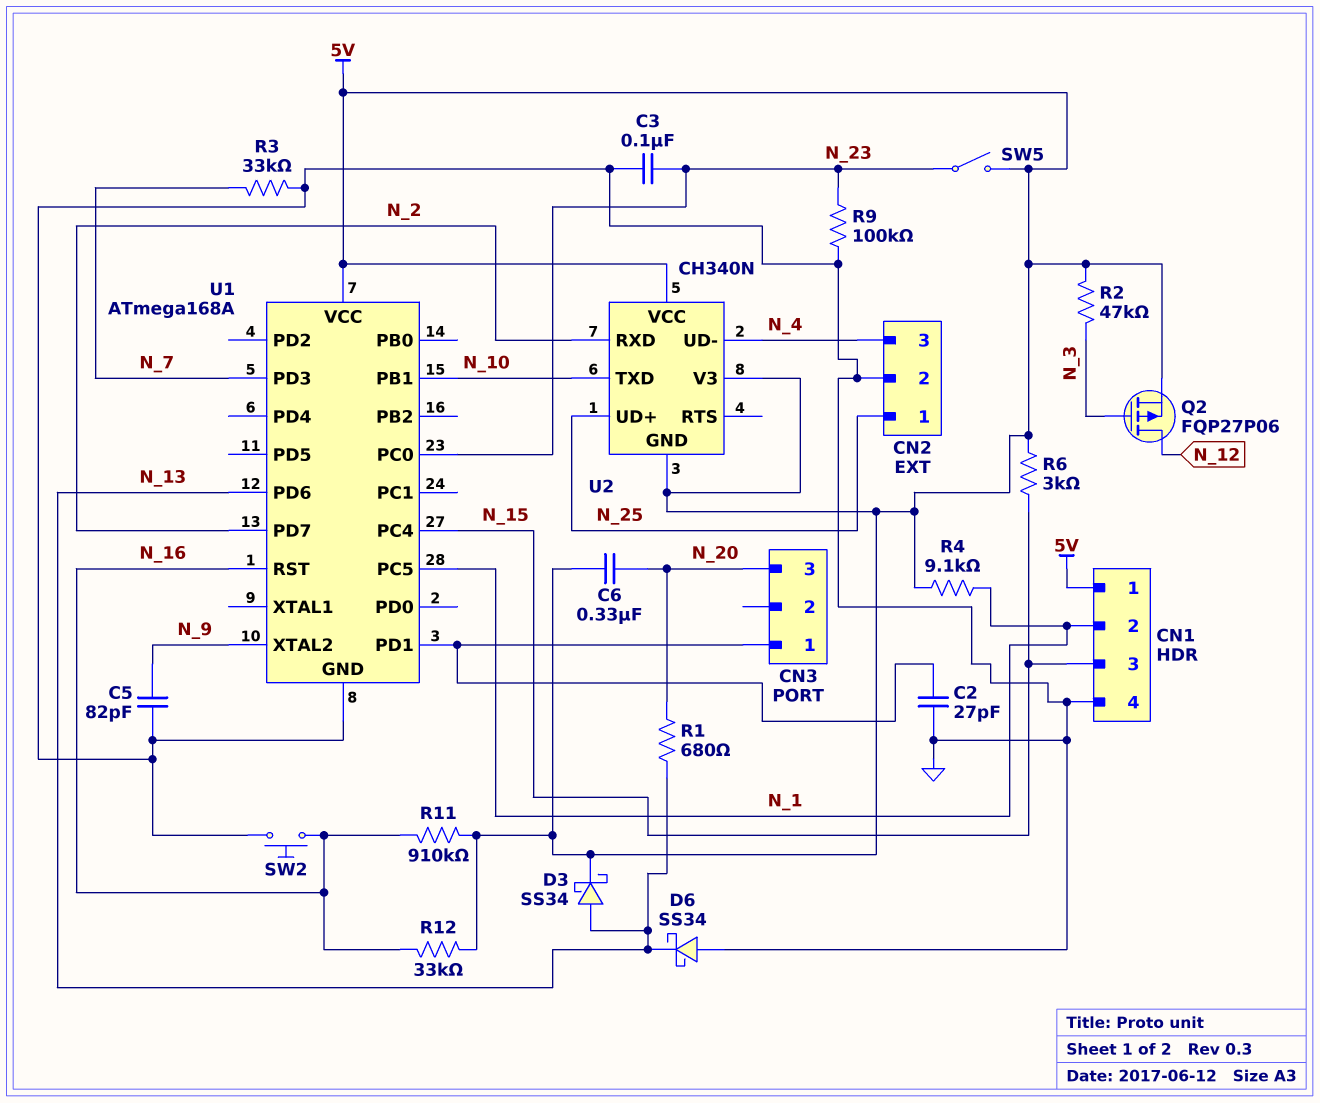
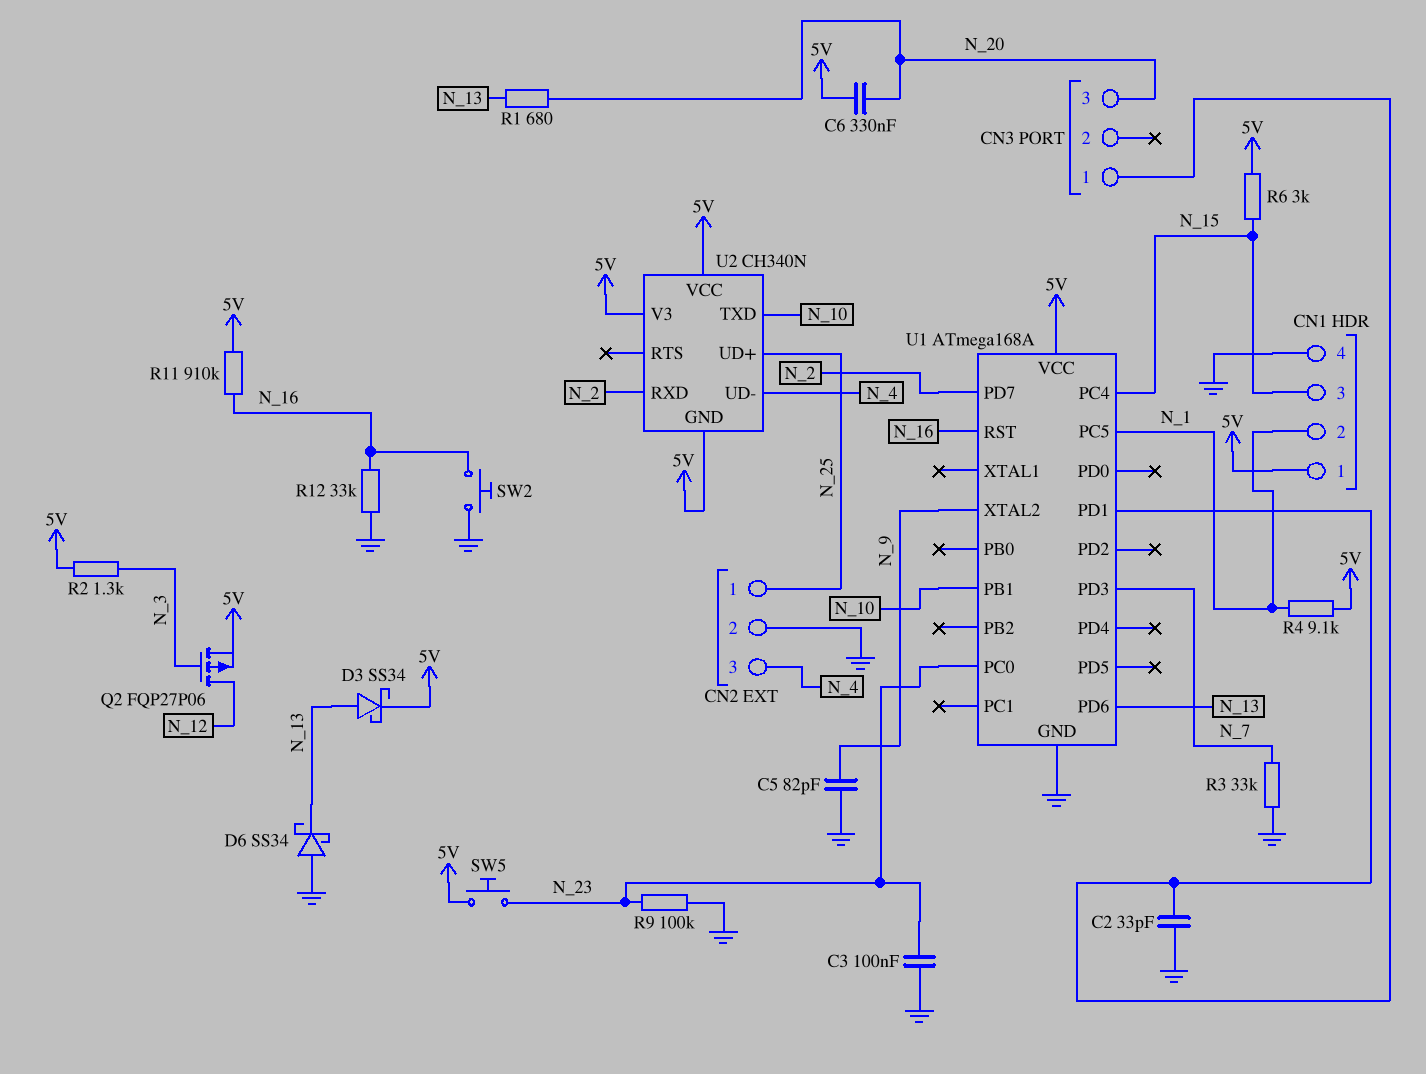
C2: 27pF (CN3/1, GND) -> 33pF (CN3/1, GND)
R2: 47k (5V, N_3) -> 1.3k (5V, N_3)
R12: 33k (5V, N_16) -> 33k (GND, N_16)
SW5: switch (5V, N_23) -> button (5V, N_23)

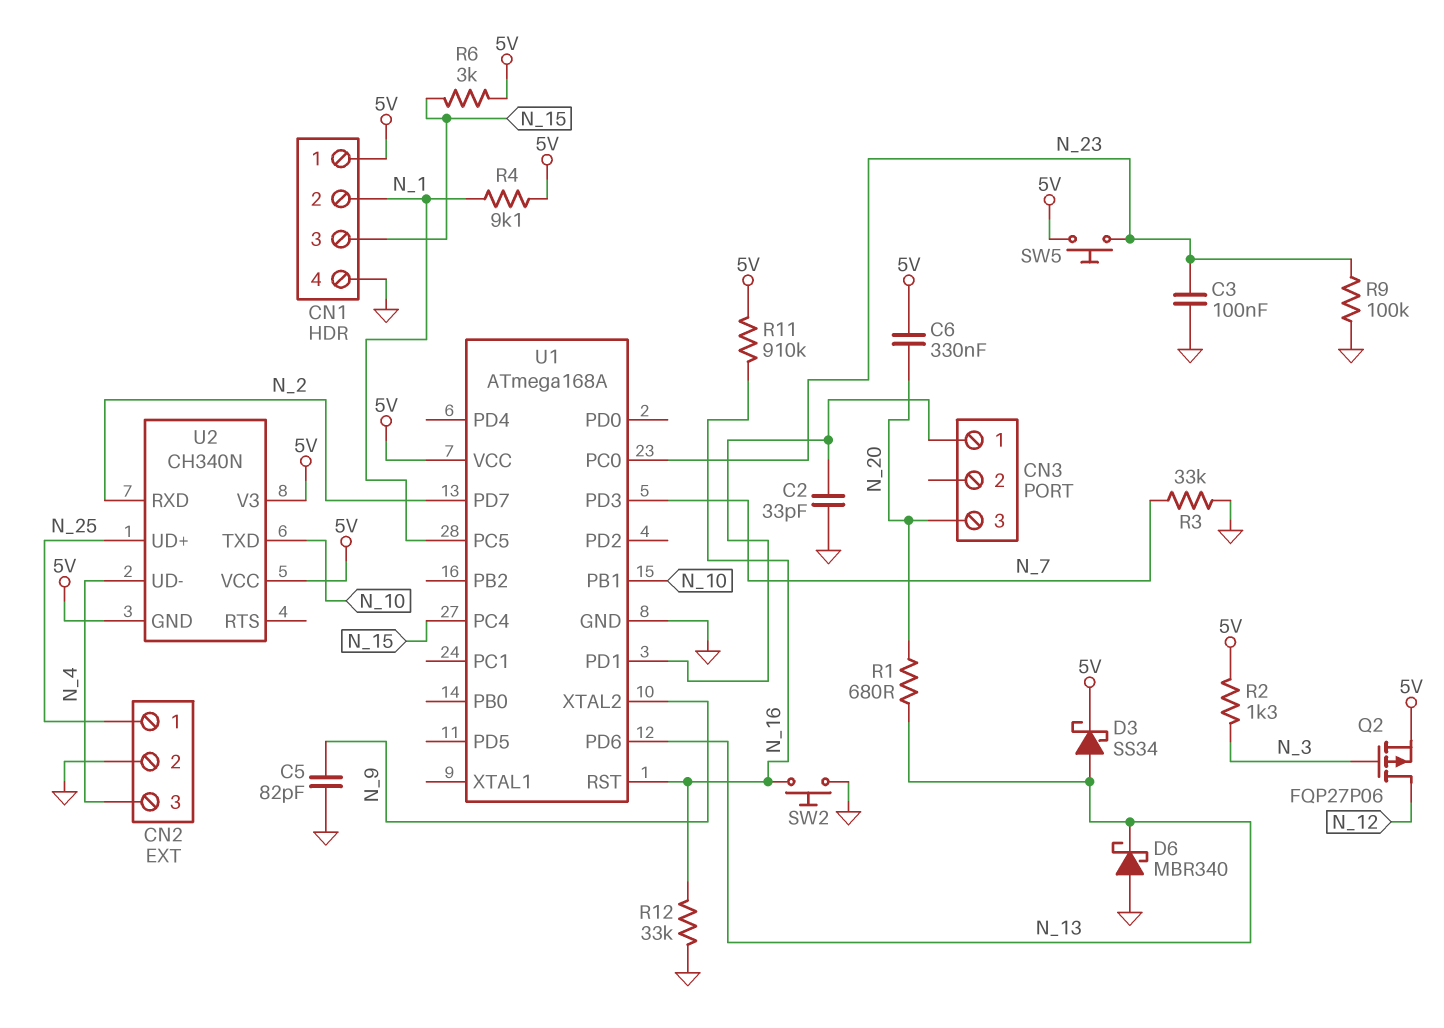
D6: schottky SS34 (A GND, K N_13) -> schottky MBR340 (A GND, K N_13)

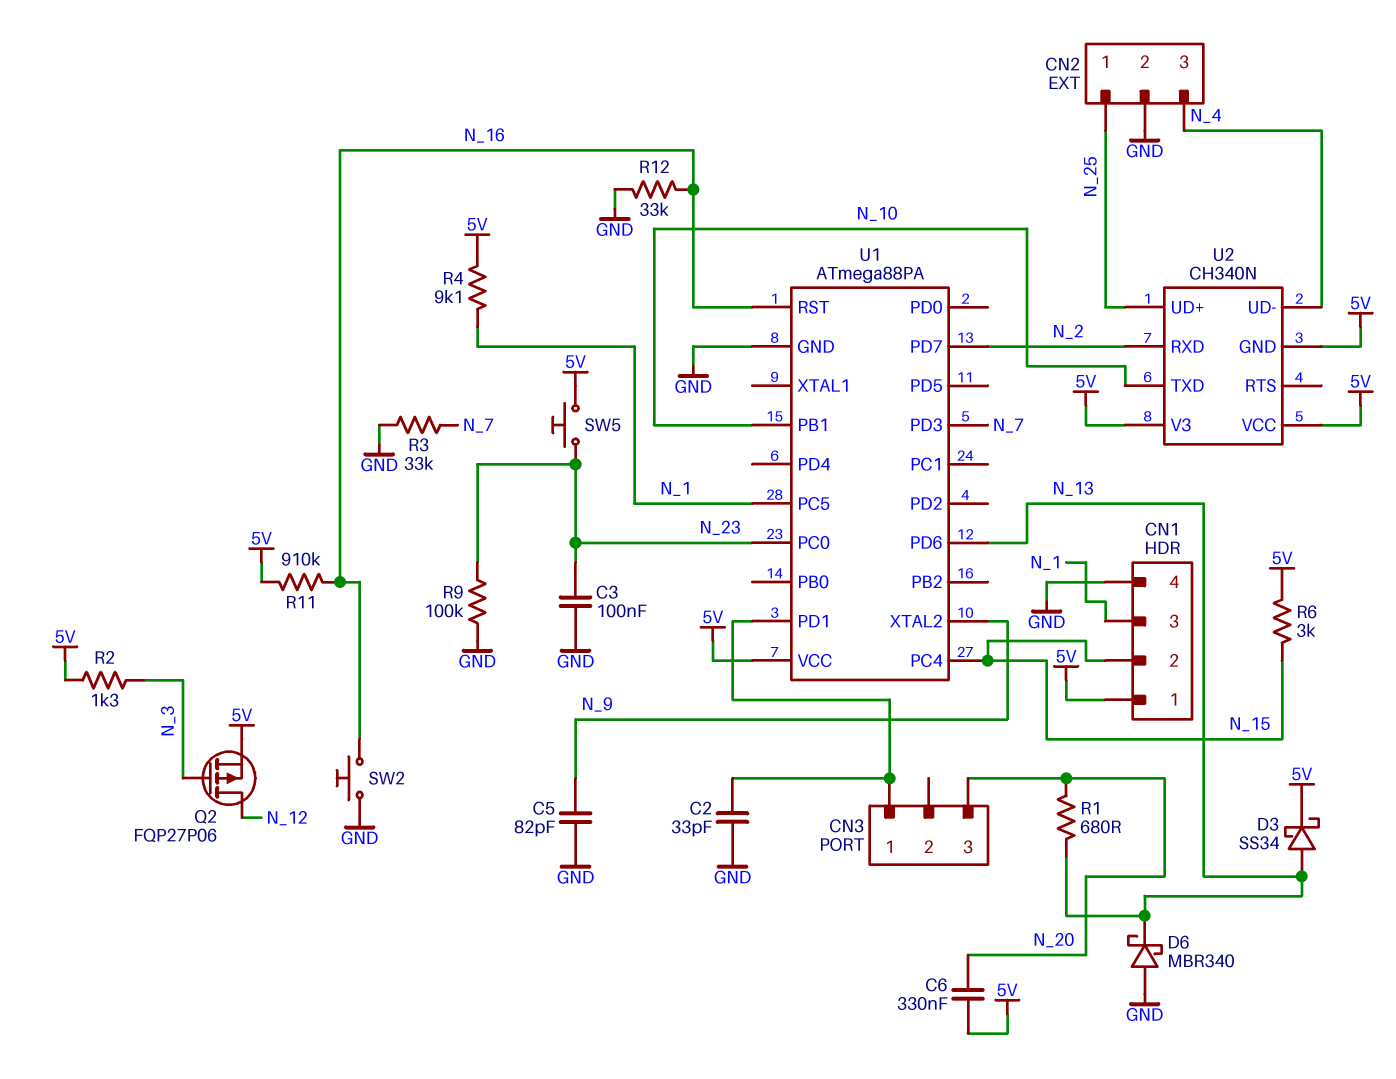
CN1 pin 2: N_1 -> N_15
CN1 pin 3: N_15 -> N_1
U1: ATmega168A -> ATmega88PA

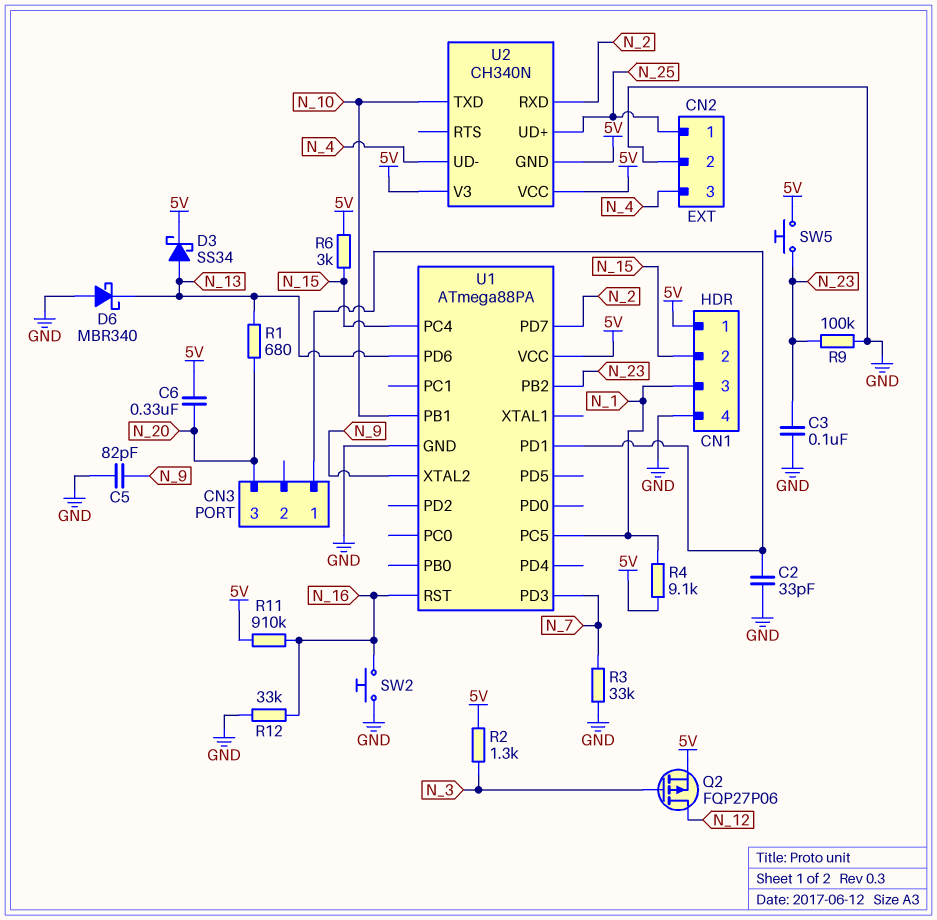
U1 pin PB2: none -> N_23
U1 pin PC0: N_23 -> none

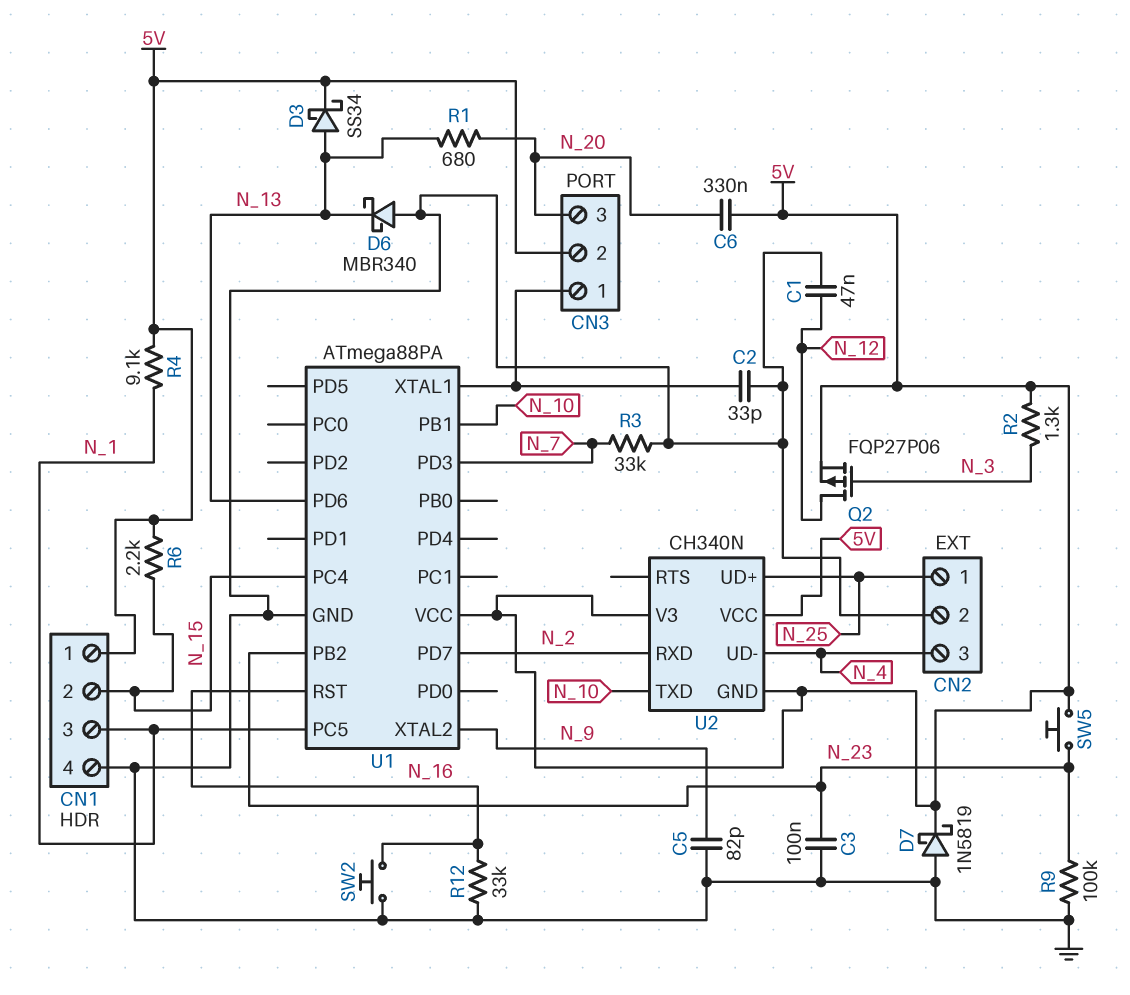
C1: none -> 47nF (GND, N_12)
CN3 pin 2: none -> 5V
D7: none -> schottky 1N5819 (A GND, K 5V)
R6: 3k (5V, N_15) -> 2.2k (5V, N_15)
R11: 910k (5V, N_16) -> none
U1 pin PD1: CN3/1 -> none
U1 pin XTAL1: none -> CN3/1

